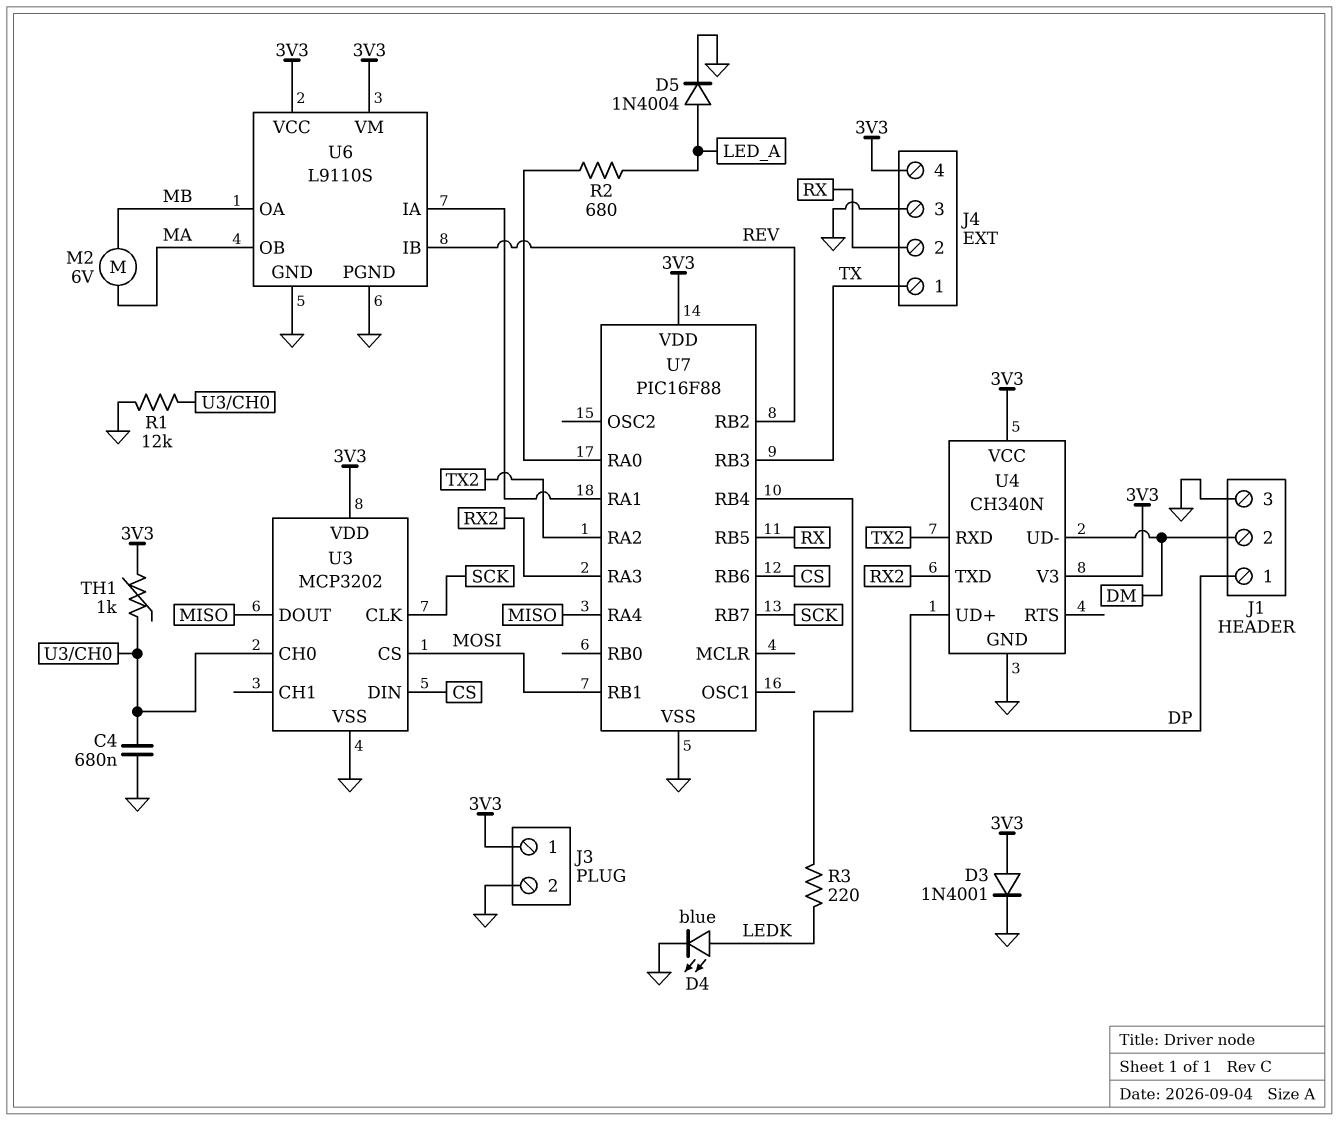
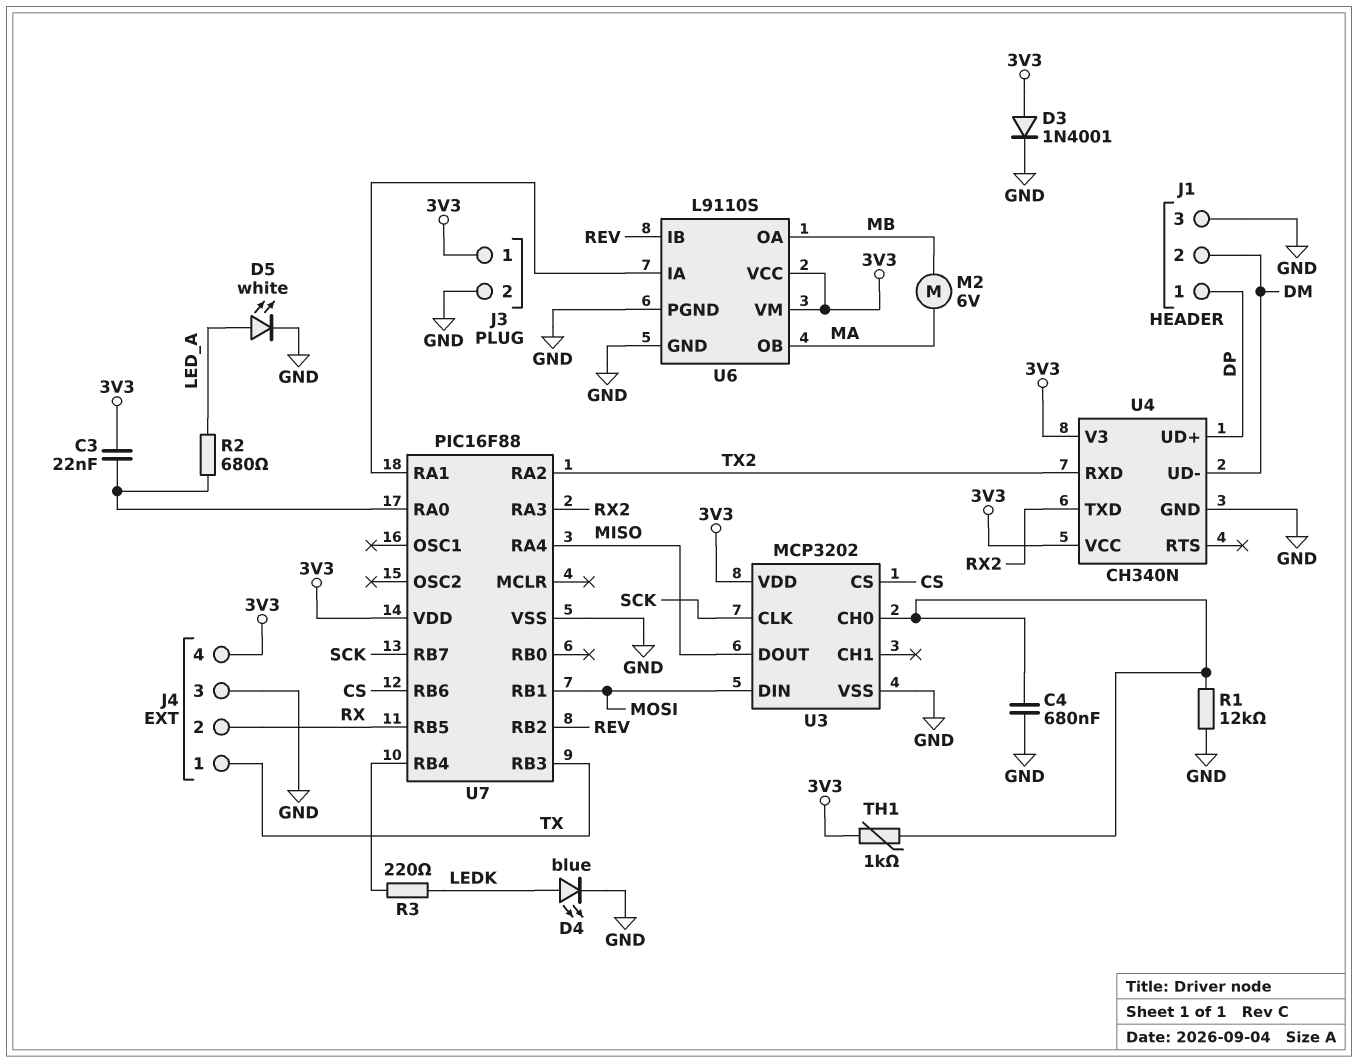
C3: none -> 22nF (3V3, U7/RA0)
D5: diode 1N4004 (A LED_A, K GND) -> LED white (A LED_A, K GND)
U3 pin CS: MOSI -> CS
U3 pin DIN: CS -> MOSI

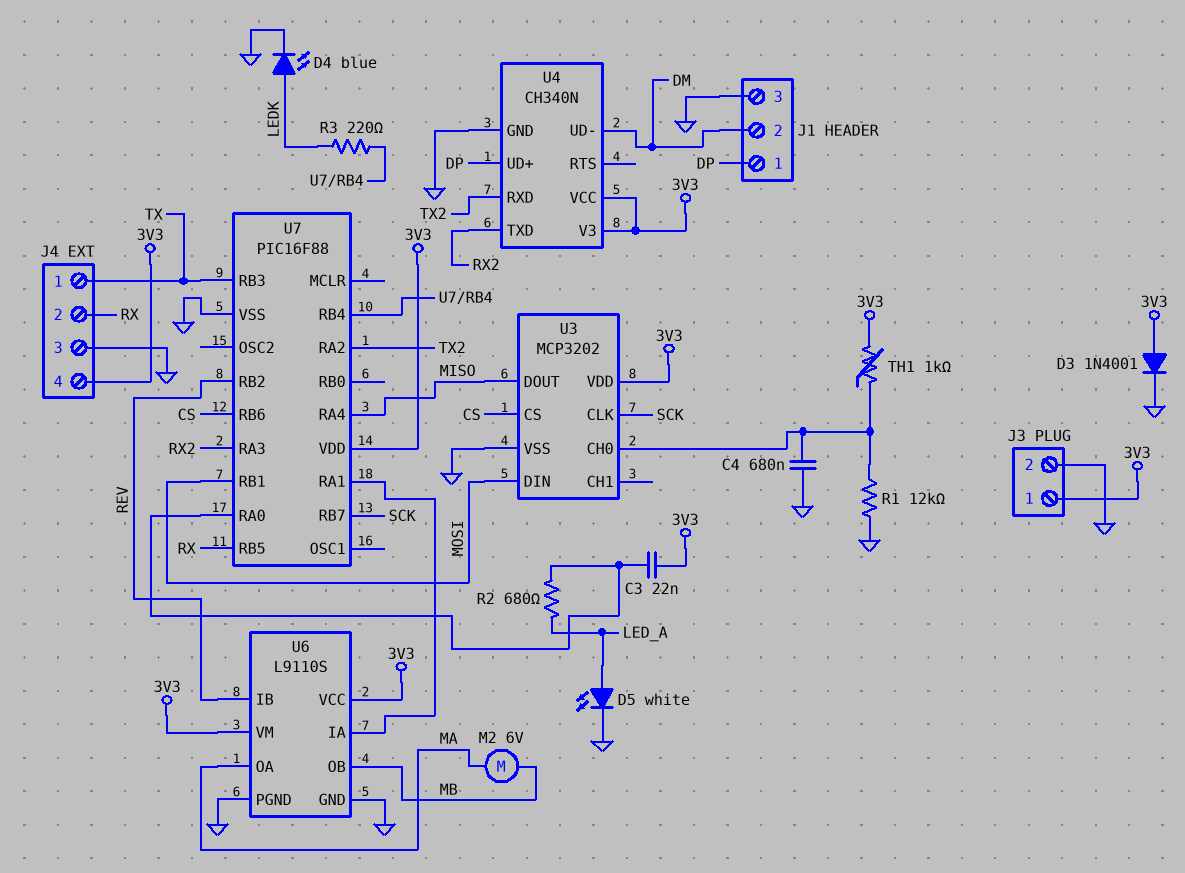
U6 pin OA: MB -> MA
U6 pin OB: MA -> MB

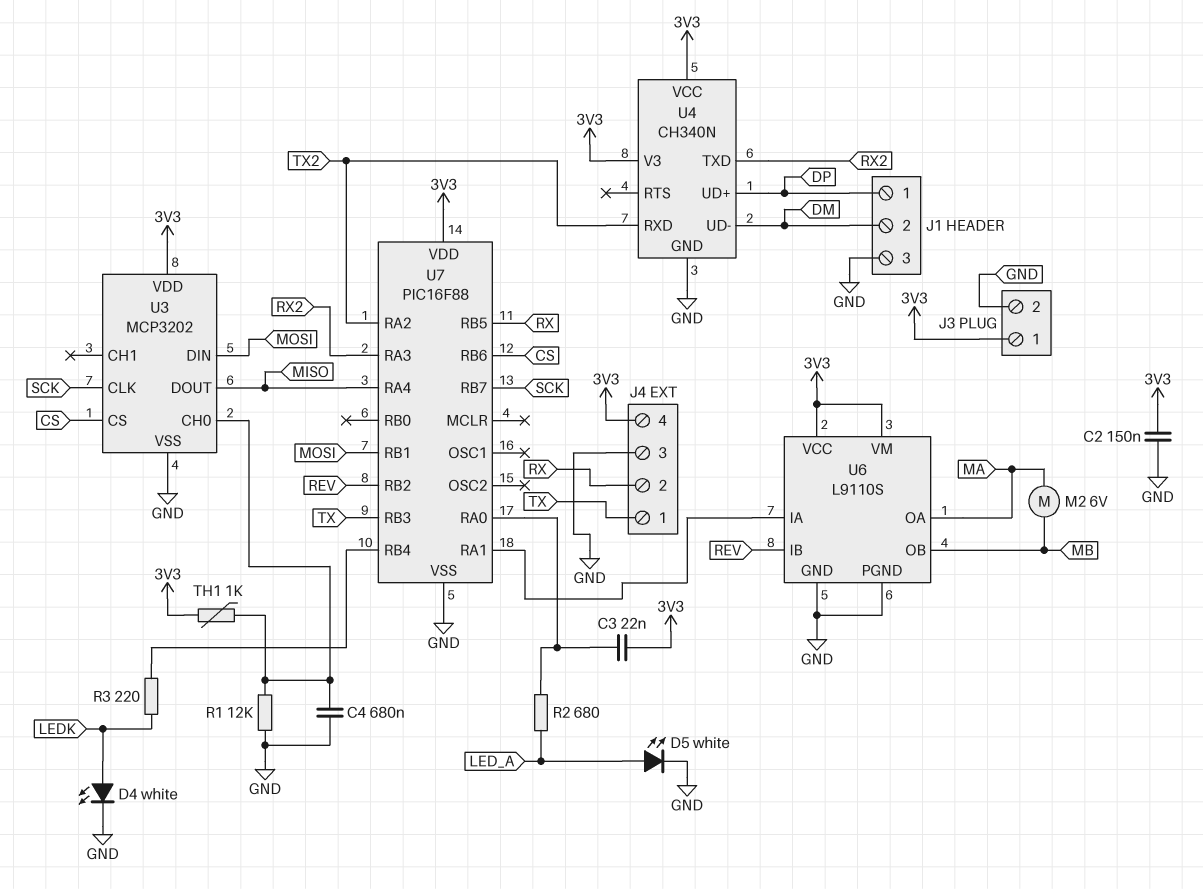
C2: none -> 150nF (3V3, GND)
D3: diode 1N4001 (A 3V3, K GND) -> none
D4: LED blue (A LEDK, K GND) -> LED white (A LEDK, K GND)

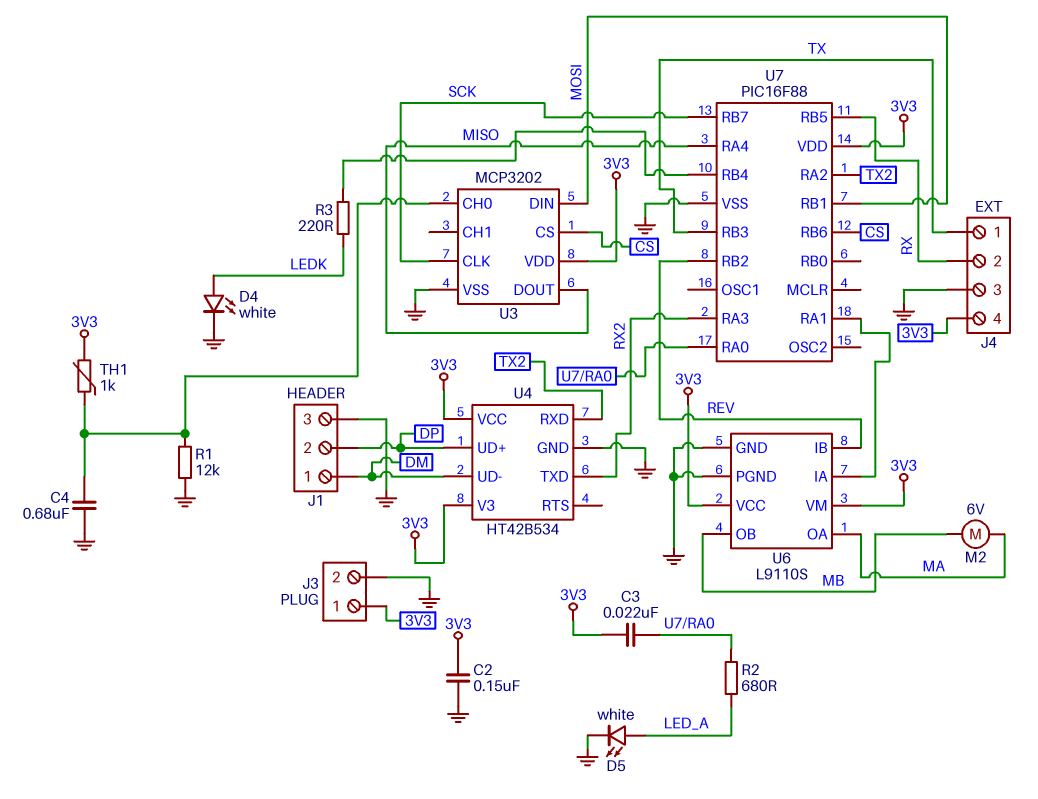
J1 pin 1: DP -> DM
J1 pin 2: DM -> DP
U4: CH340N -> HT42B534

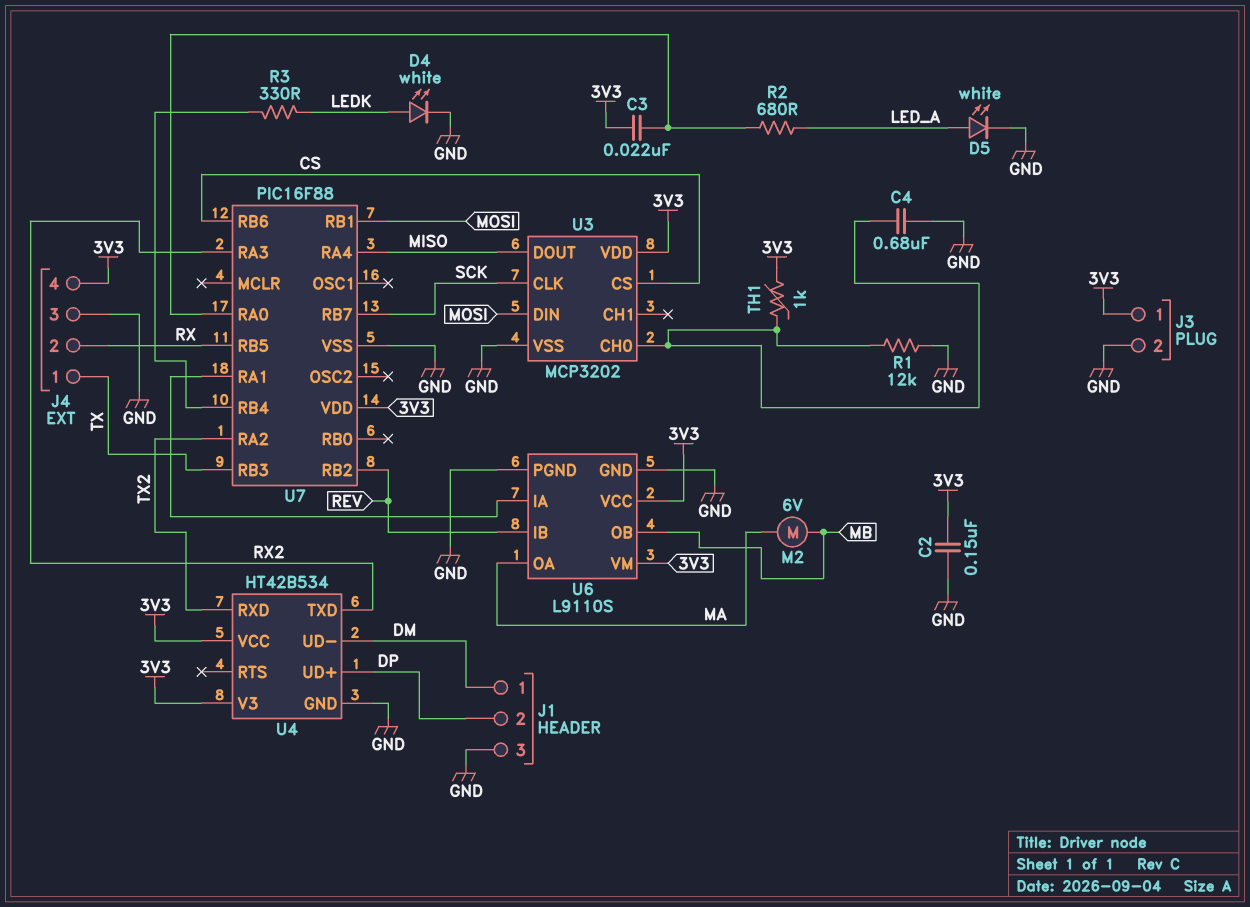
R3: 220 (LEDK, U7/RB4) -> 330 (LEDK, U7/RB4)

